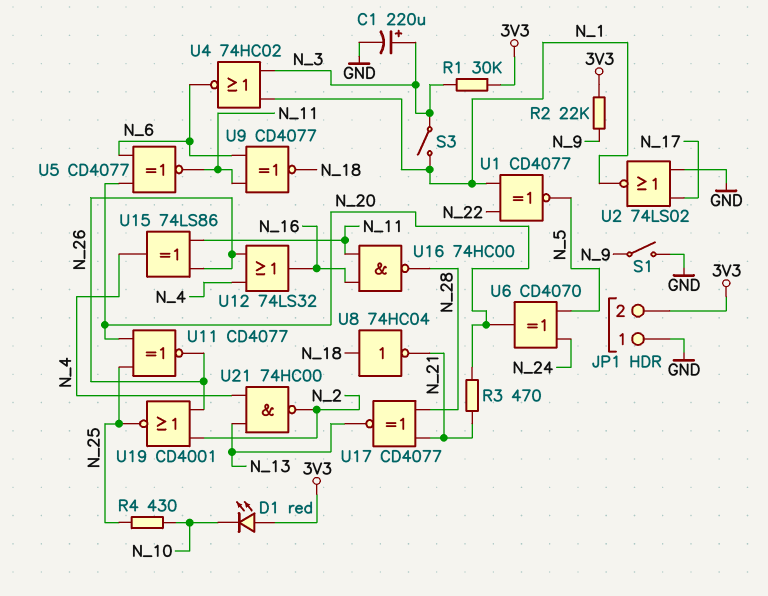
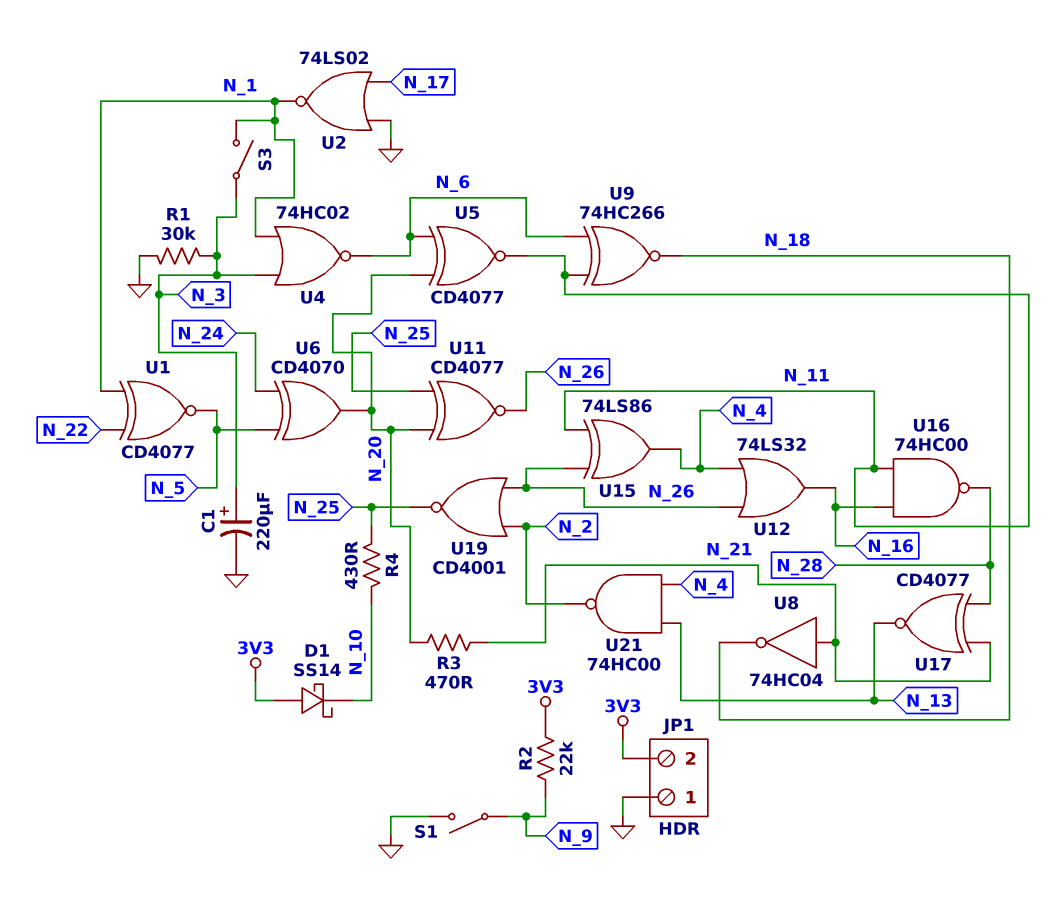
D1: LED red (A 3V3, K N_10) -> schottky SS14 (A 3V3, K N_10)
R1: 30k (3V3, N_3) -> 30k (GND, N_3)
U8: NOT 74HC04 (in N_18, out N_21) -> NOT 74HC04 (in N_21, out N_18)
U9: XNOR CD4077 (in N_6, in N_11, out N_18) -> XNOR 74HC266 (in N_6, in N_11, out N_18)

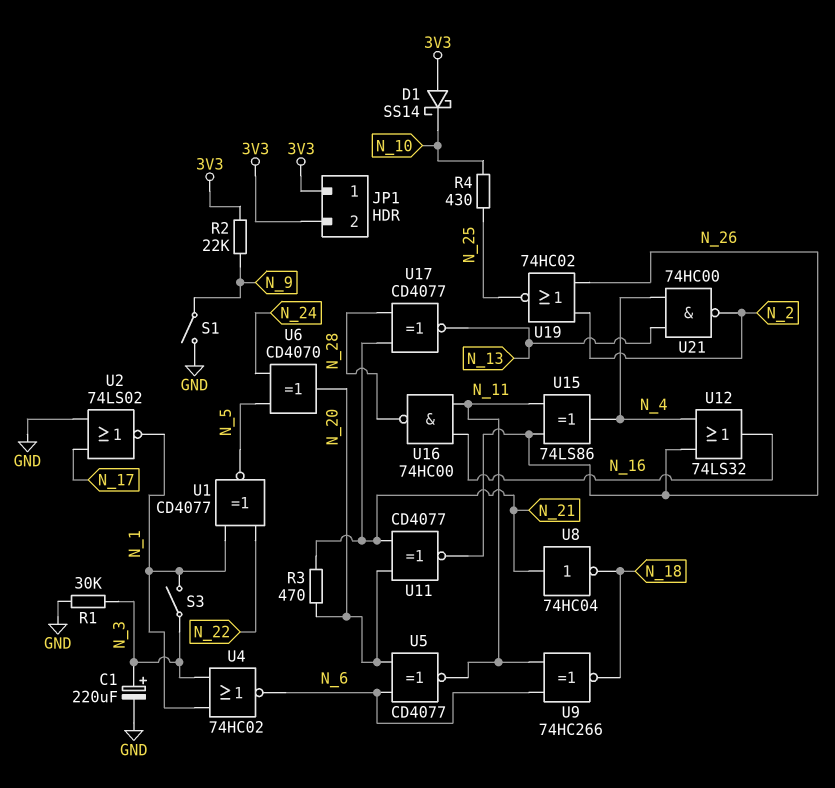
JP1 pin 1: GND -> 3V3
U11: XNOR CD4077 (in N_20, in N_25, out N_26) -> XNOR CD4077 (in N_20, in N_21, out N_26)
U19: NOR CD4001 (in N_2, in N_26, out N_25) -> NOR 74HC02 (in N_2, in N_26, out N_25)

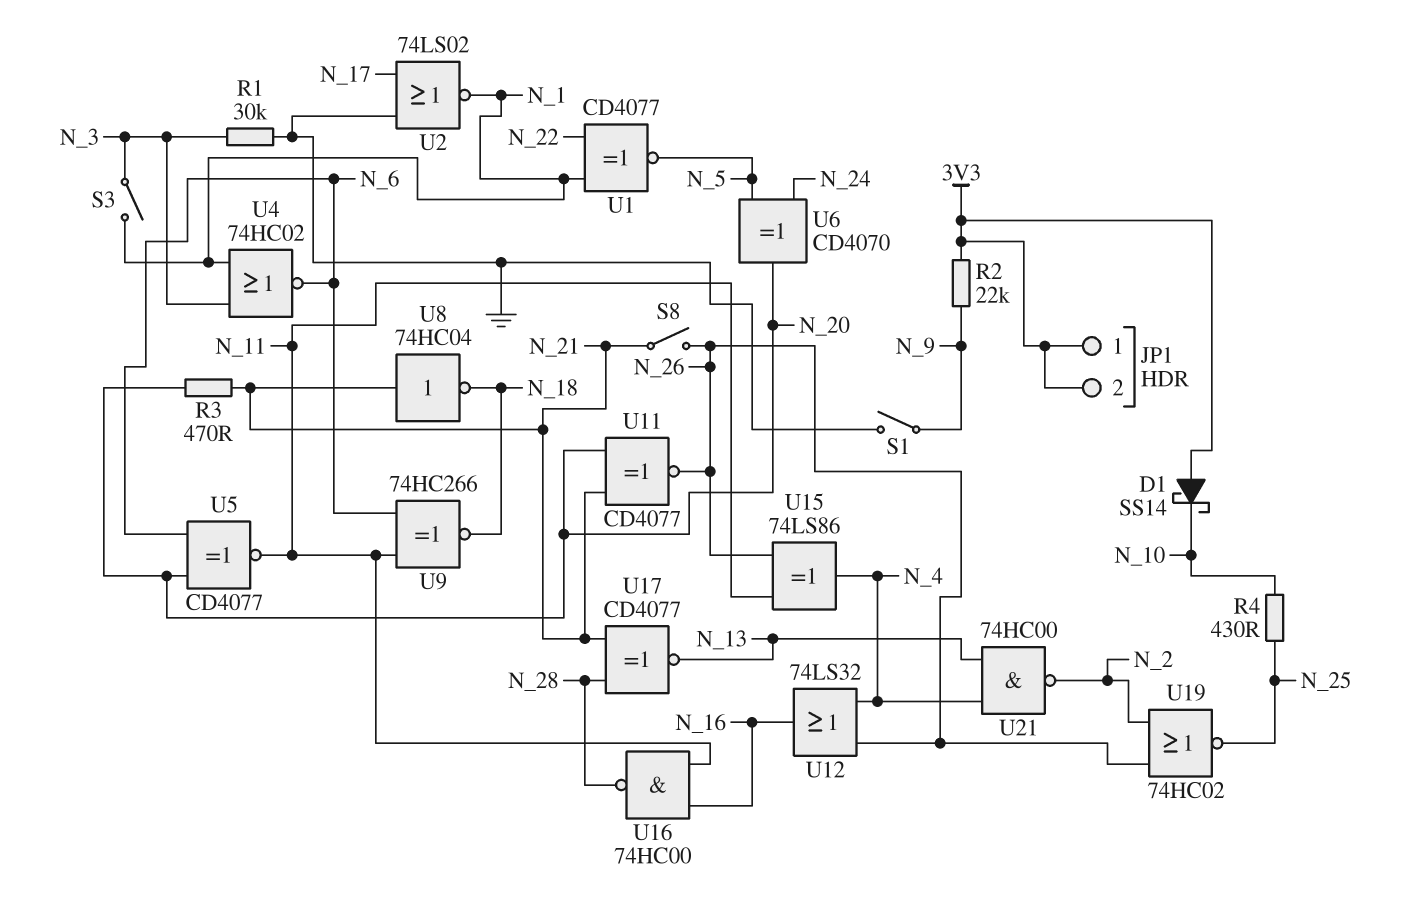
C1: 220uF (plus N_3, minus GND) -> none
S8: none -> switch (N_21, N_26)

